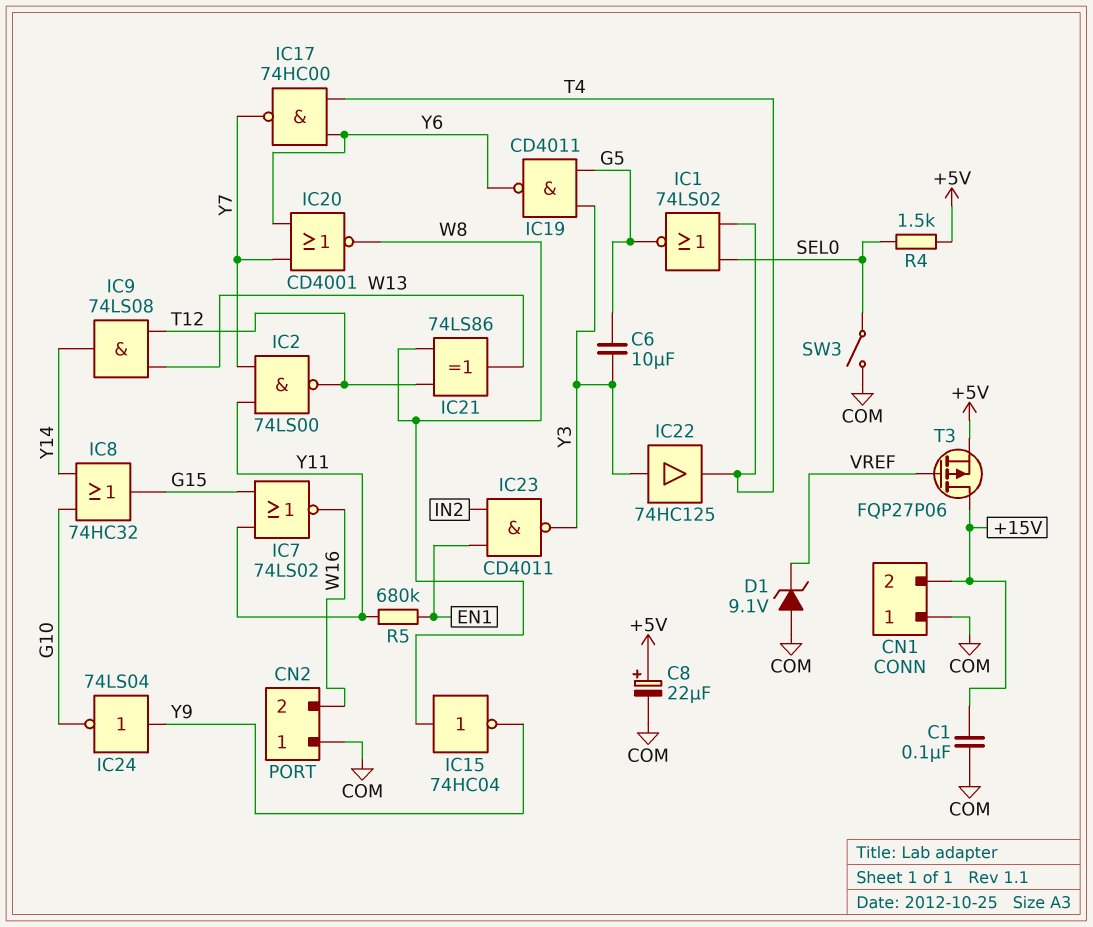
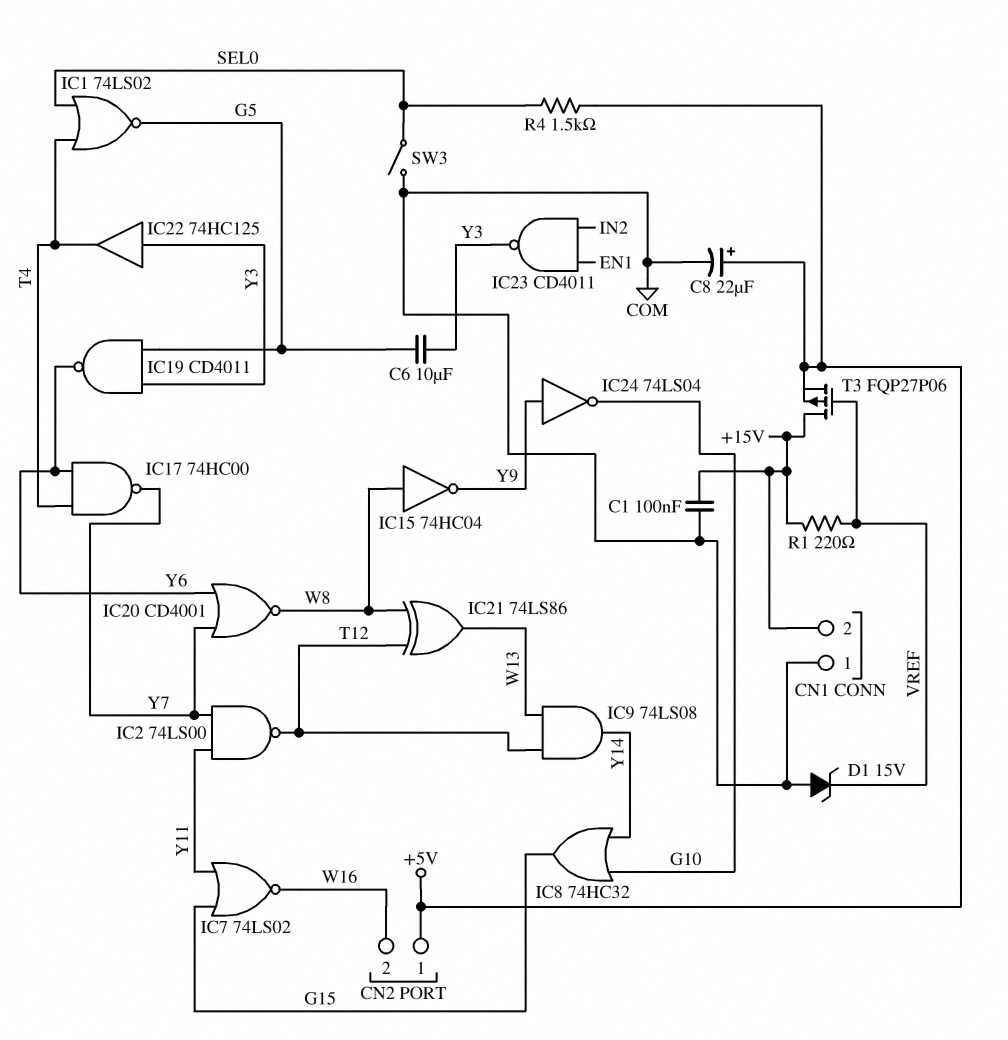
CN2 pin 1: COM -> +5V
D1: zener 9.1V (A COM, K VREF) -> zener 15V (A COM, K VREF)
R1: none -> 220 (+15V, VREF)
R5: 680k (EN1, Y11) -> none

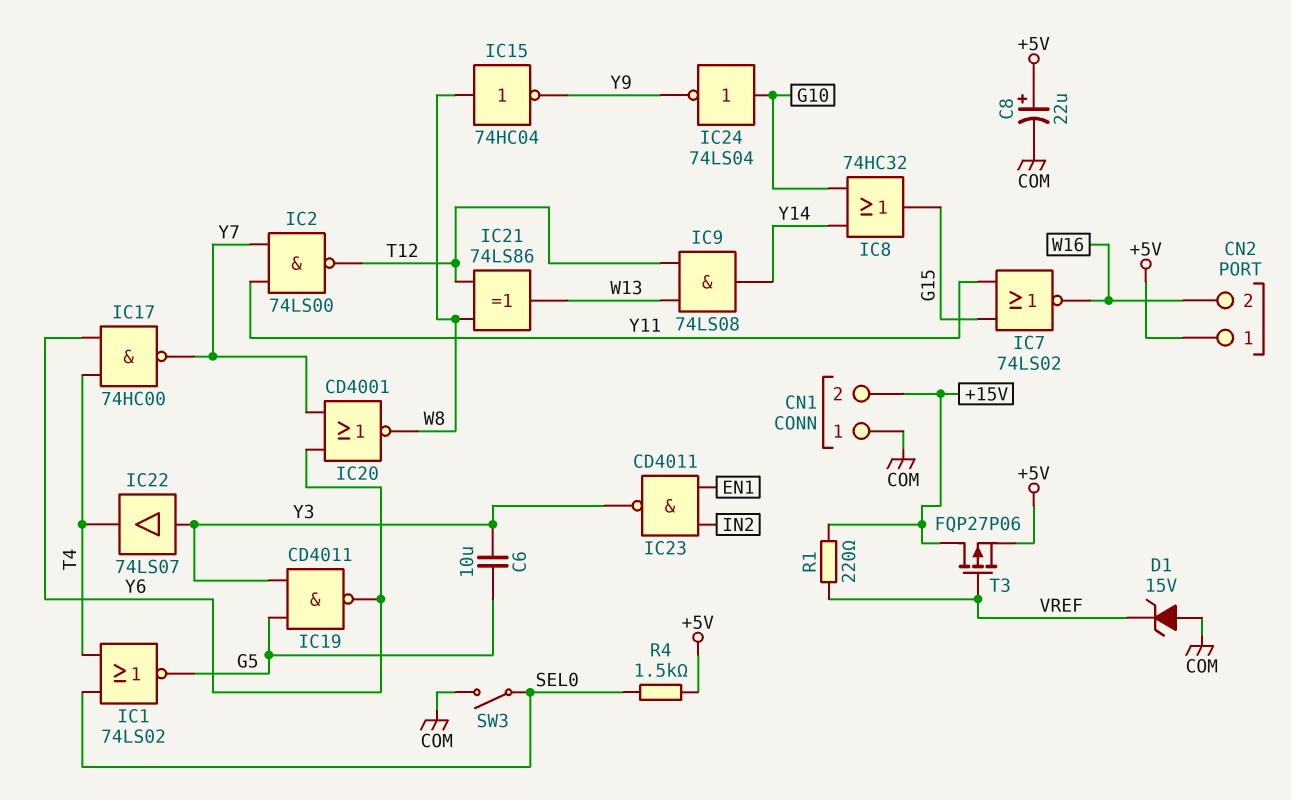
C1: 100nF (+15V, COM) -> none
IC22: buffer 74HC125 (in Y3, out T4) -> buffer 74LS07 (in Y3, out T4)
IC24: NOT 74LS04 (in Y9, out G10) -> NOT 74LS04 (in G10, out Y9)

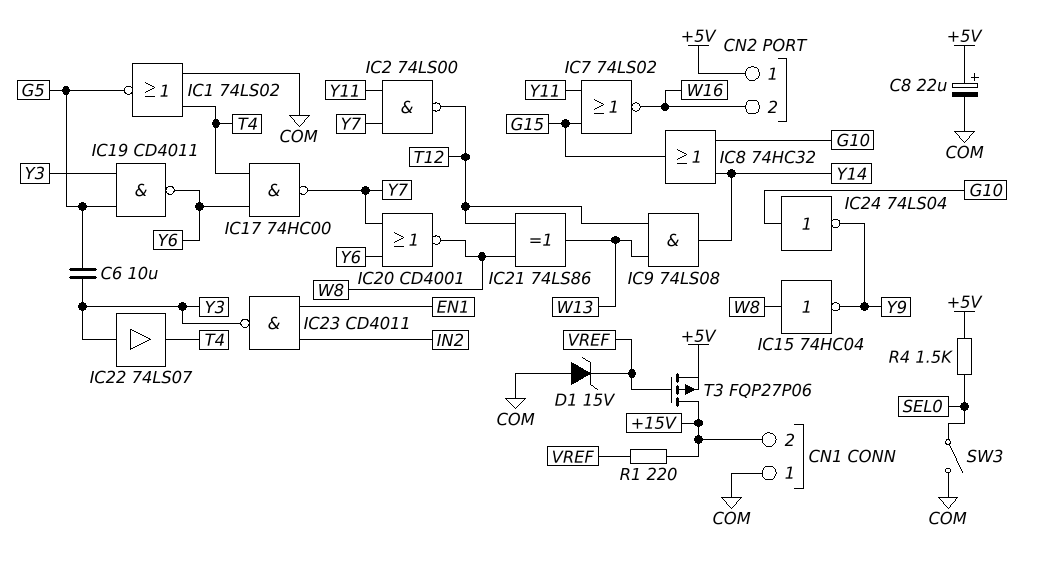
IC1: NOR 74LS02 (in SEL0, in T4, out G5) -> NOR 74LS02 (in COM, in T4, out G5)

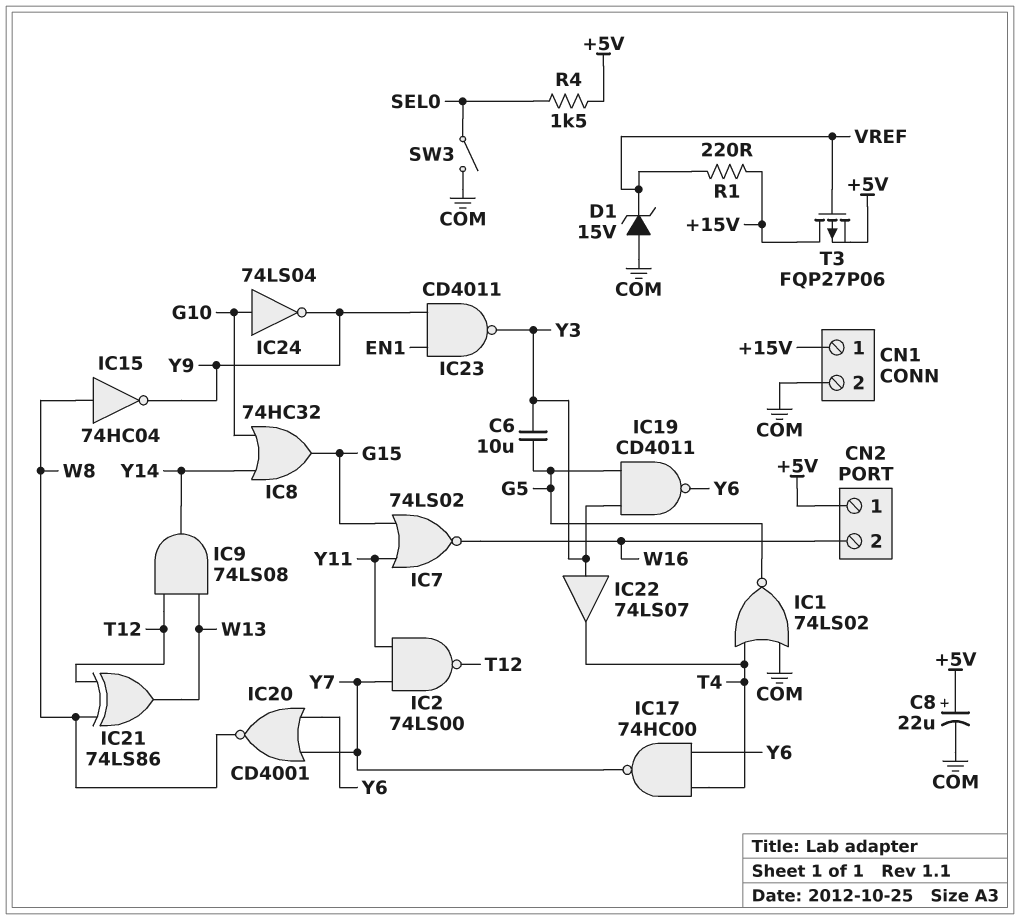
CN1 pin 1: COM -> +15V
CN1 pin 2: +15V -> COM
IC23: NAND CD4011 (in EN1, in IN2, out Y3) -> NAND CD4011 (in EN1, in Y9, out Y3)

